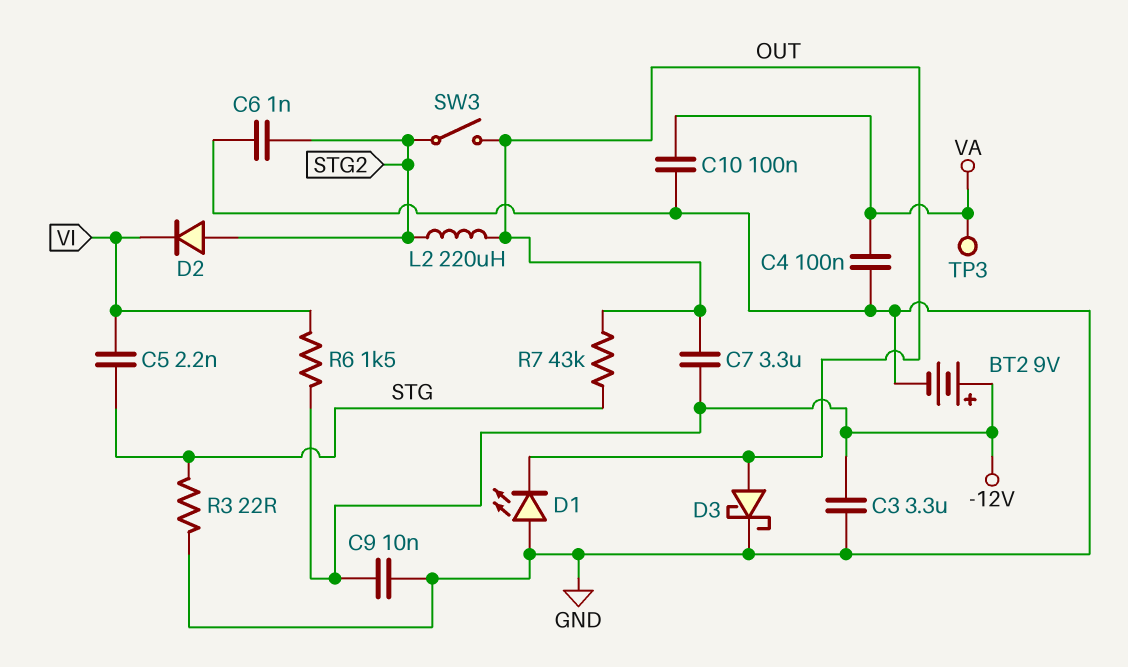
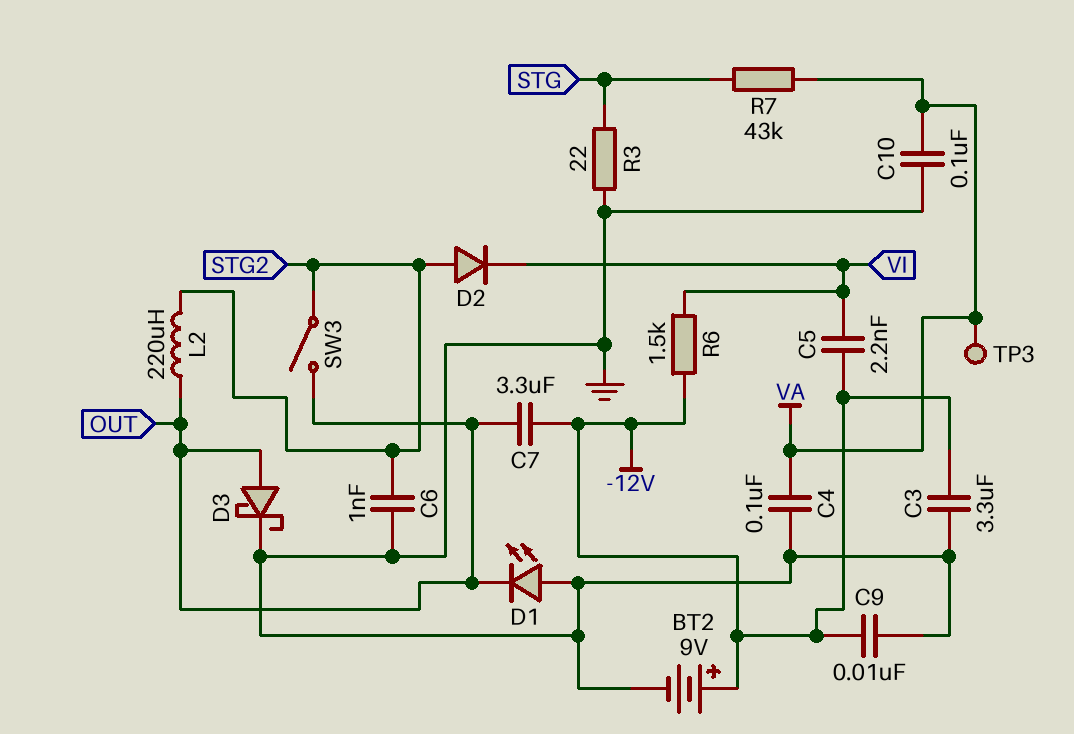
C5: 2.2nF (STG, VI) -> 2.2nF (-12V, VI)
R7: 43k (OUT, STG) -> 43k (STG, VA)

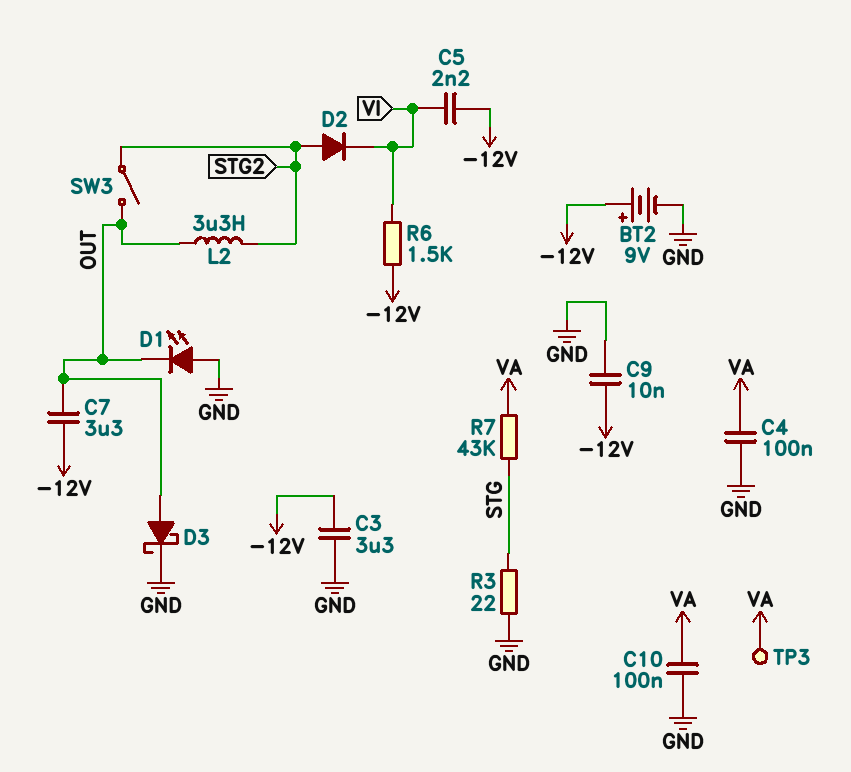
C6: 1nF (GND, STG2) -> none
L2: 220uH (OUT, STG2) -> 3.3uH (OUT, STG2)

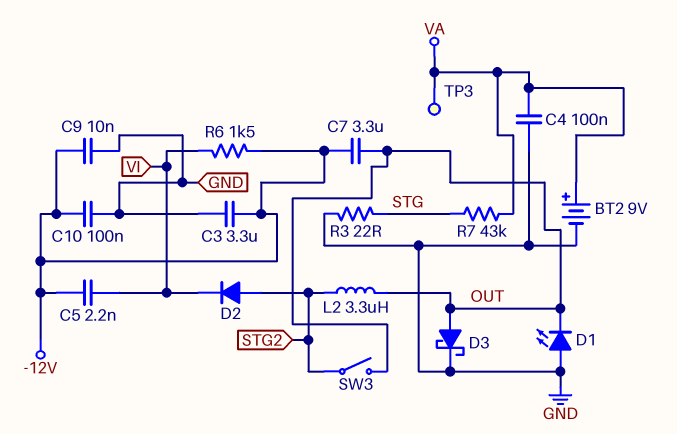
BT2: 9V (plus -12V, minus GND) -> 9V (plus VA, minus GND)
C10: 100nF (GND, VA) -> 100nF (-12V, GND)

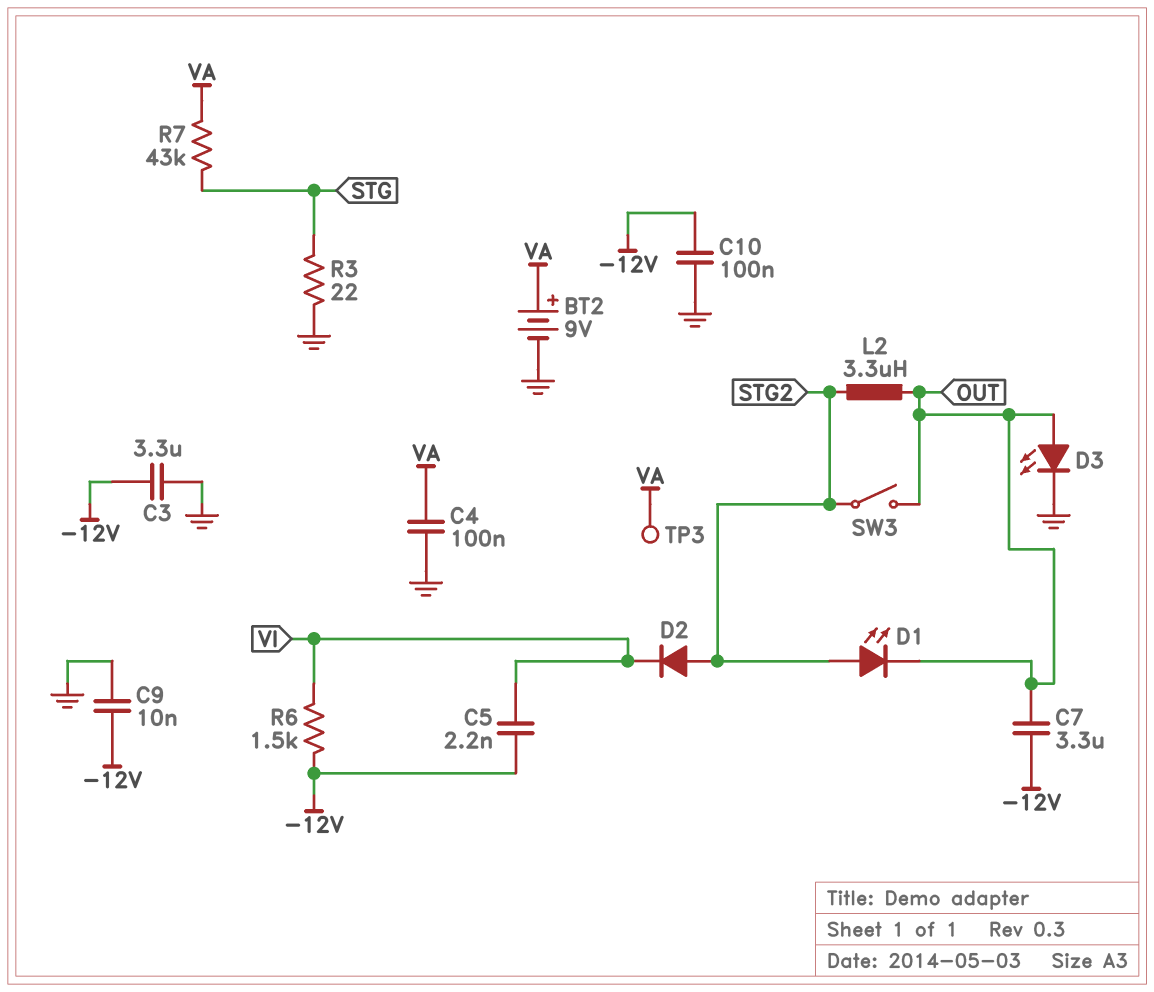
D1: LED (A GND, K OUT) -> LED (A STG2, K OUT)
D3: schottky (A OUT, K GND) -> LED (A OUT, K GND)

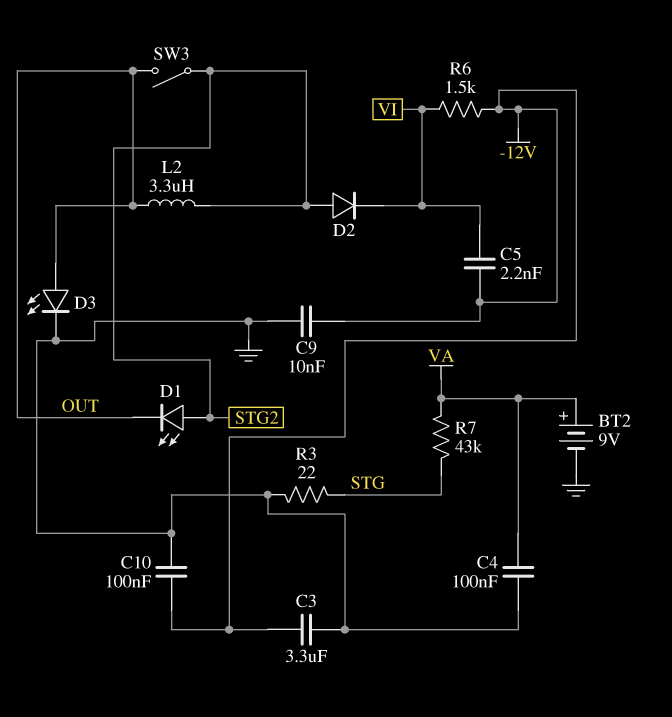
C7: 3.3uF (-12V, OUT) -> none
TP3: test point (VA) -> none

